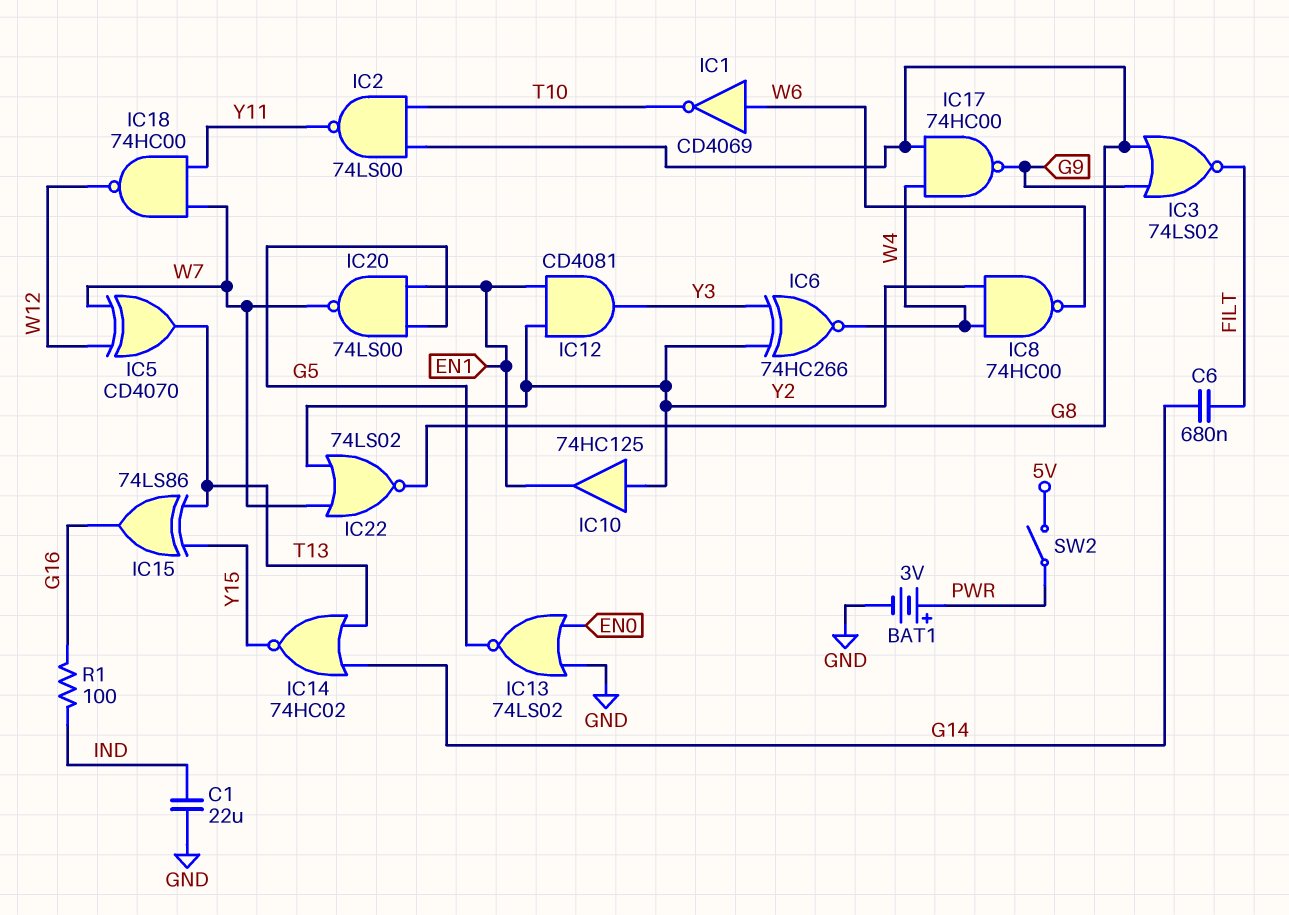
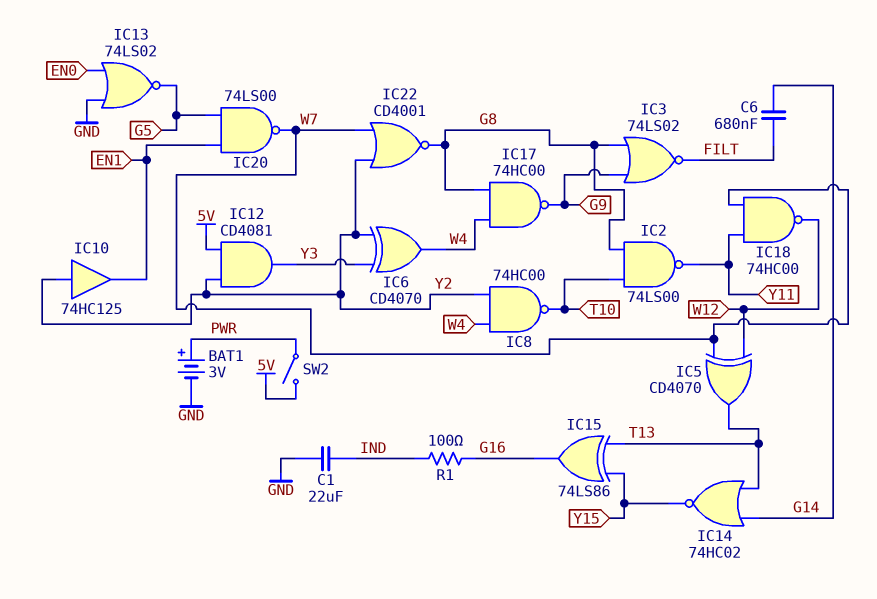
IC1: NOT CD4069 (in W6, out T10) -> none
IC6: XNOR 74HC266 (in Y2, in Y3, out W4) -> XOR CD4070 (in Y2, in Y3, out W4)
IC8: NAND 74HC00 (in W4, in Y2, out W6) -> NAND 74HC00 (in W4, in Y2, out T10)
IC12: AND CD4081 (in EN1, in Y2, out Y3) -> AND CD4081 (in 5V, in Y2, out Y3)
IC22: NOR 74LS02 (in W7, in Y2, out G8) -> NOR CD4001 (in W7, in Y2, out G8)

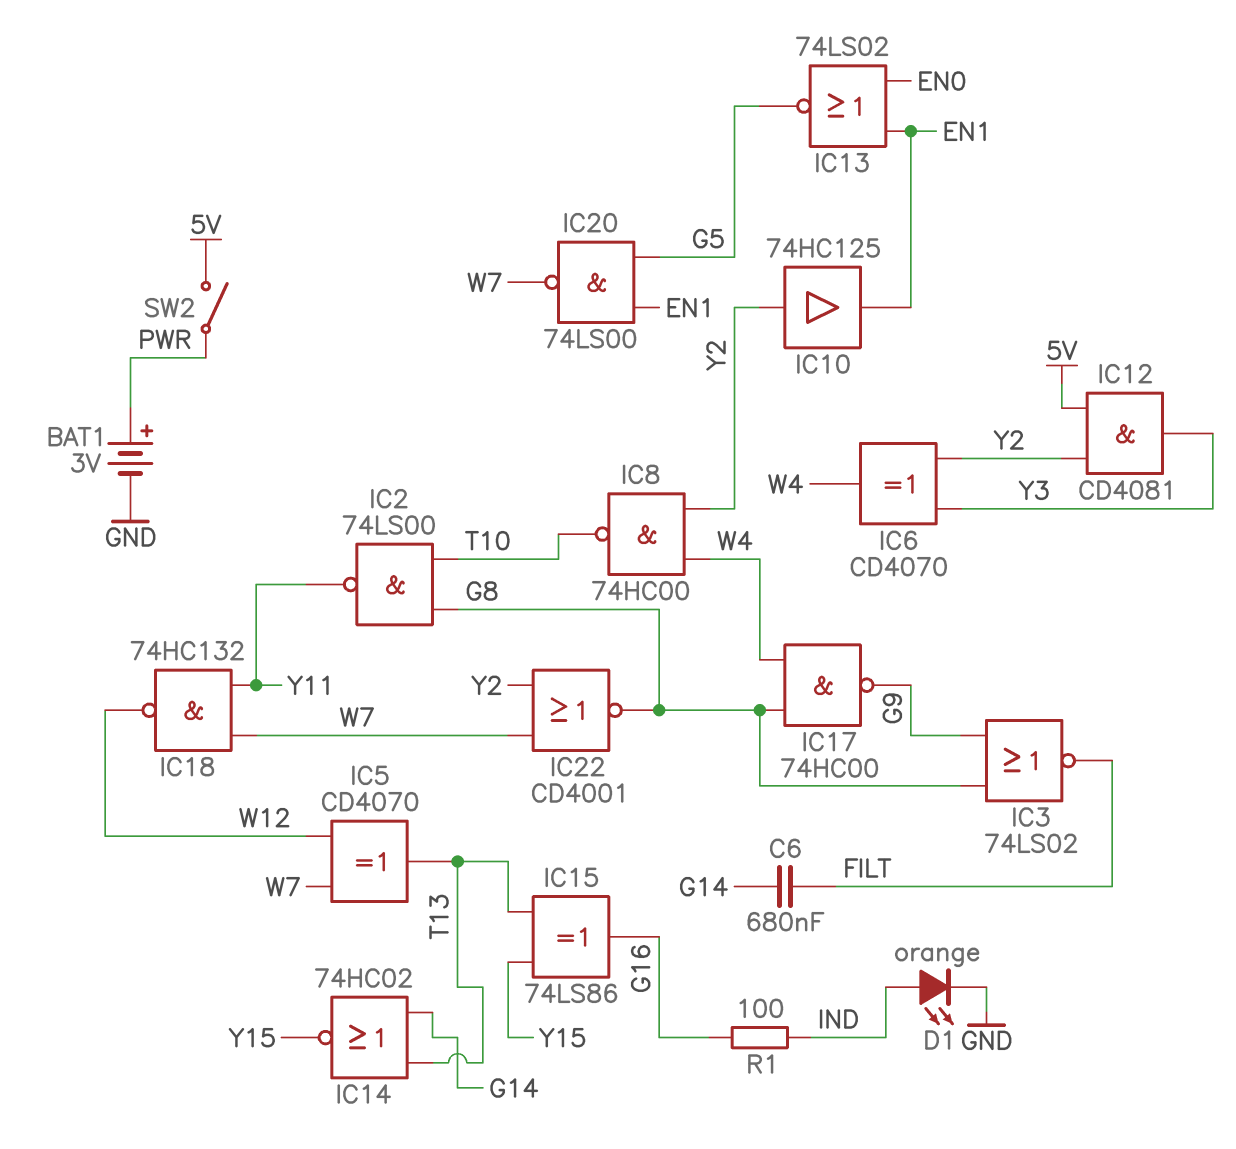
C1: 22uF (GND, IND) -> none
D1: none -> LED orange (A IND, K GND)
IC13: NOR 74LS02 (in EN0, in GND, out G5) -> NOR 74LS02 (in EN0, in EN1, out G5)
IC18: NAND 74HC00 (in W7, in Y11, out W12) -> NAND 74HC132 (in W7, in Y11, out W12)

